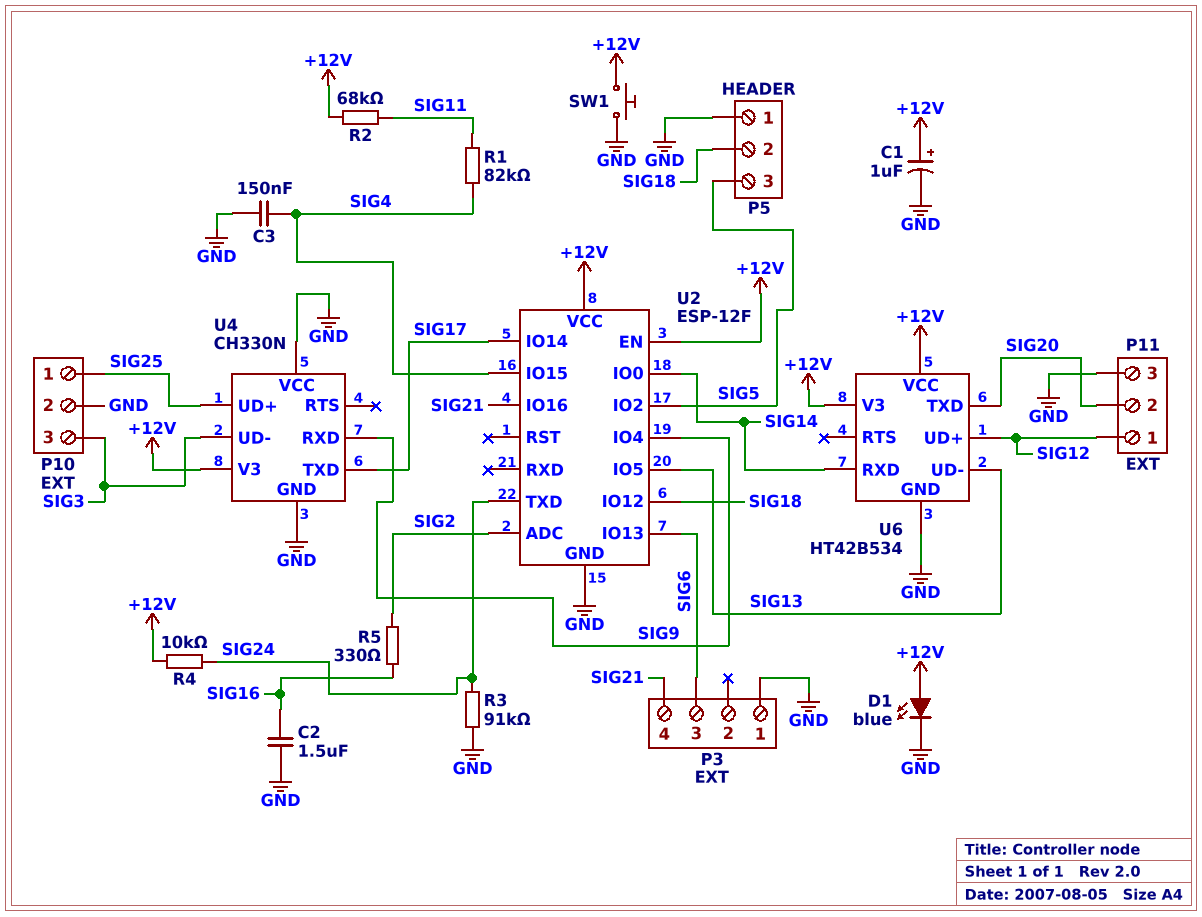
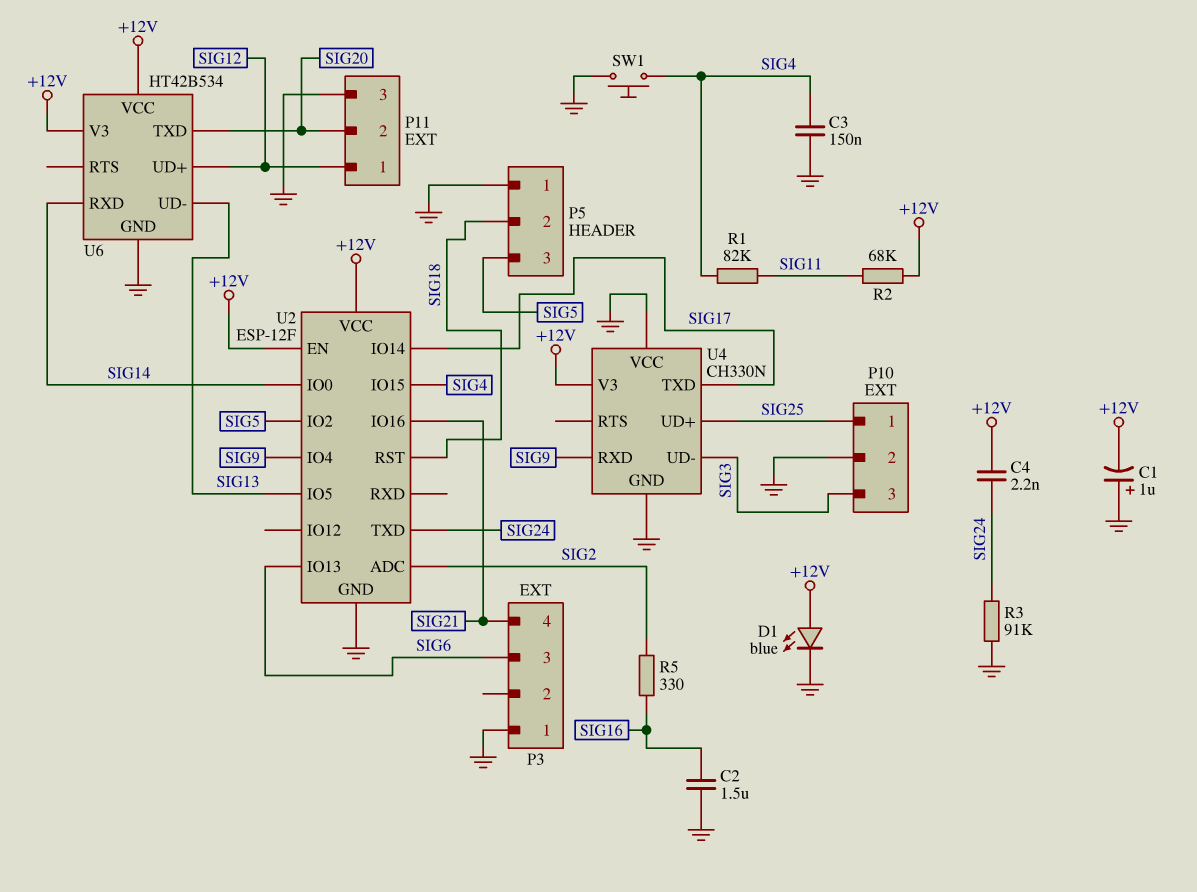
C1: 1uF (plus +12V, minus GND) -> 1uF (plus GND, minus +12V)
C4: none -> 2.2nF (+12V, SIG24)
R4: 10k (+12V, SIG24) -> none
SW1: button (+12V, GND) -> button (GND, SIG4)
U2 pin IO12: SIG18 -> none
U2 pin RST: none -> SIG18

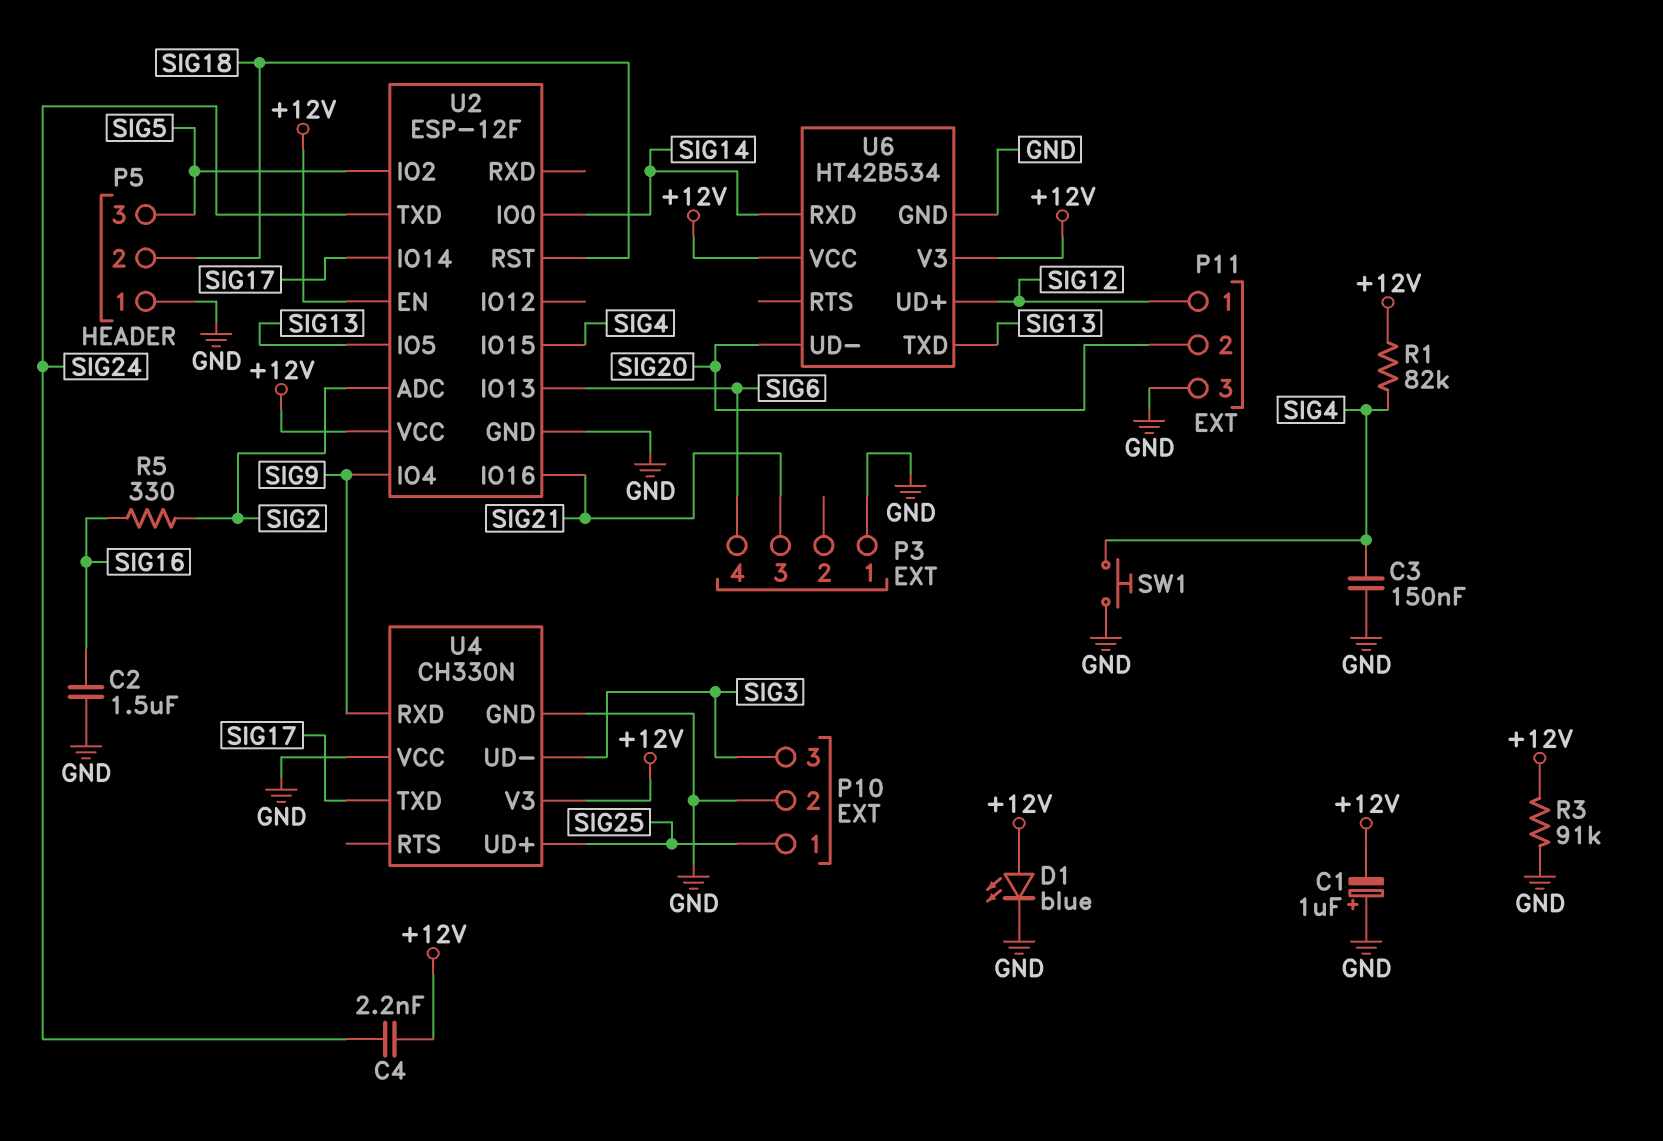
P3 pin 3: SIG6 -> SIG21
P3 pin 4: SIG21 -> SIG6
R1: 82k (SIG4, SIG11) -> 82k (+12V, SIG4)
R2: 68k (+12V, SIG11) -> none
R3: 91k (GND, SIG24) -> 91k (+12V, GND)
U6 pin TXD: SIG20 -> SIG13
U6 pin UD-: SIG13 -> SIG20

